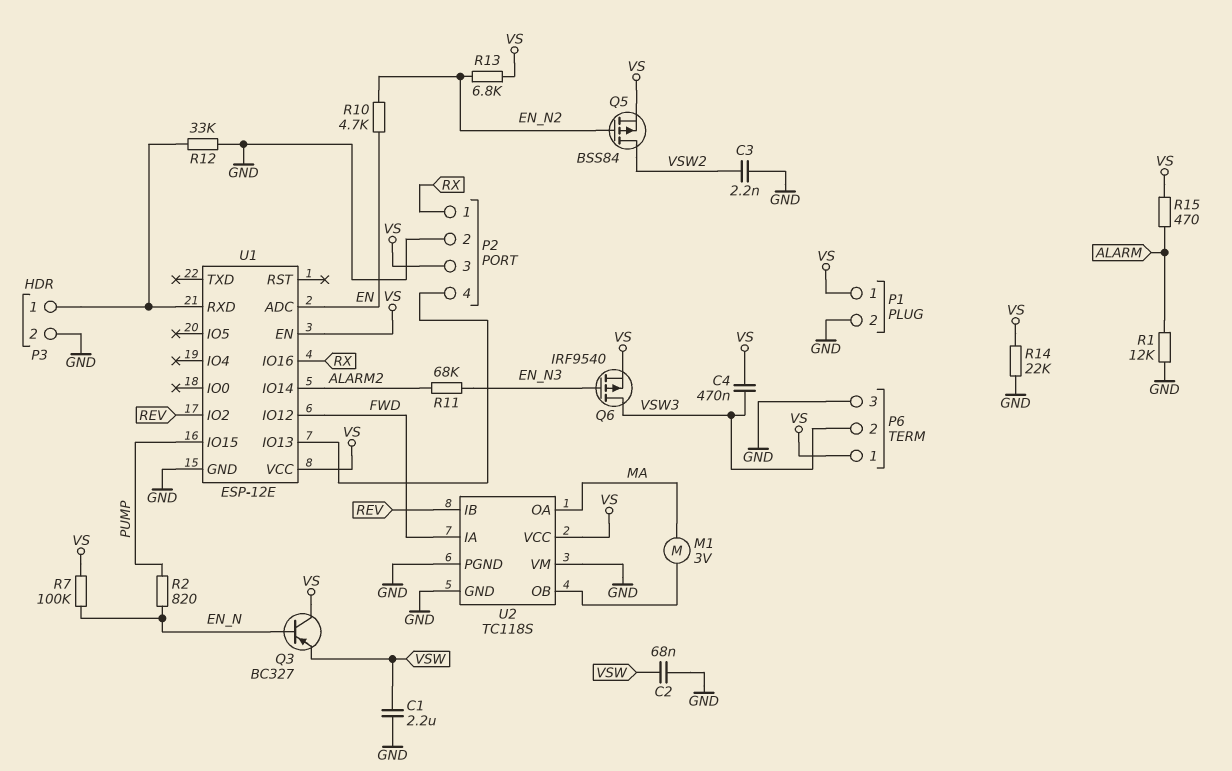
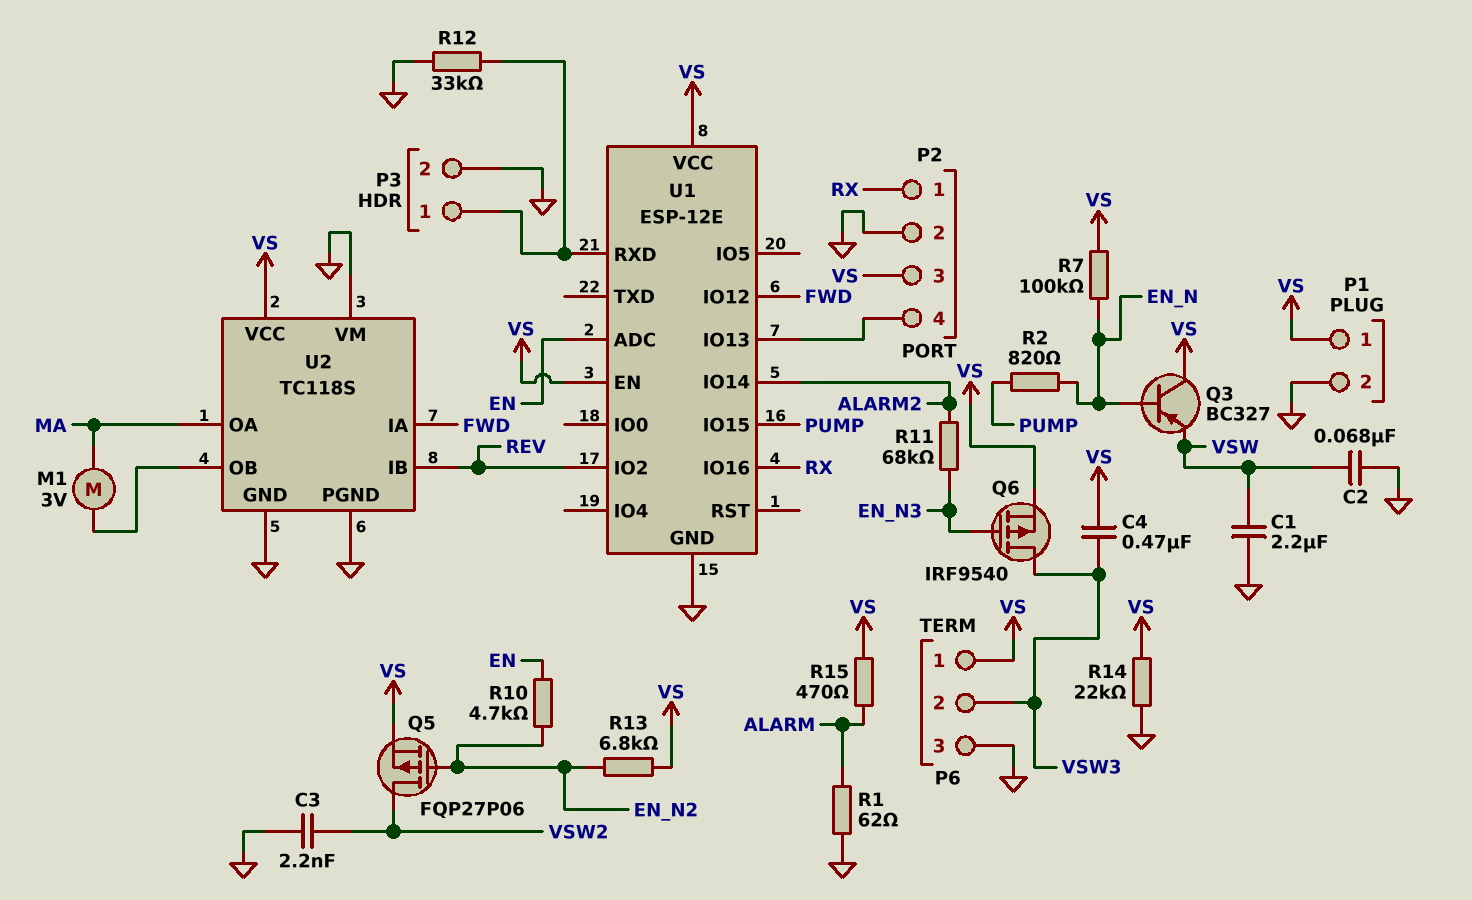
Q5: PMOS BSS84 (G EN_N2, D VSW2, S VS) -> PMOS FQP27P06 (G EN_N2, D VSW2, S VS)
R1: 12k (ALARM, GND) -> 62 (ALARM, GND)

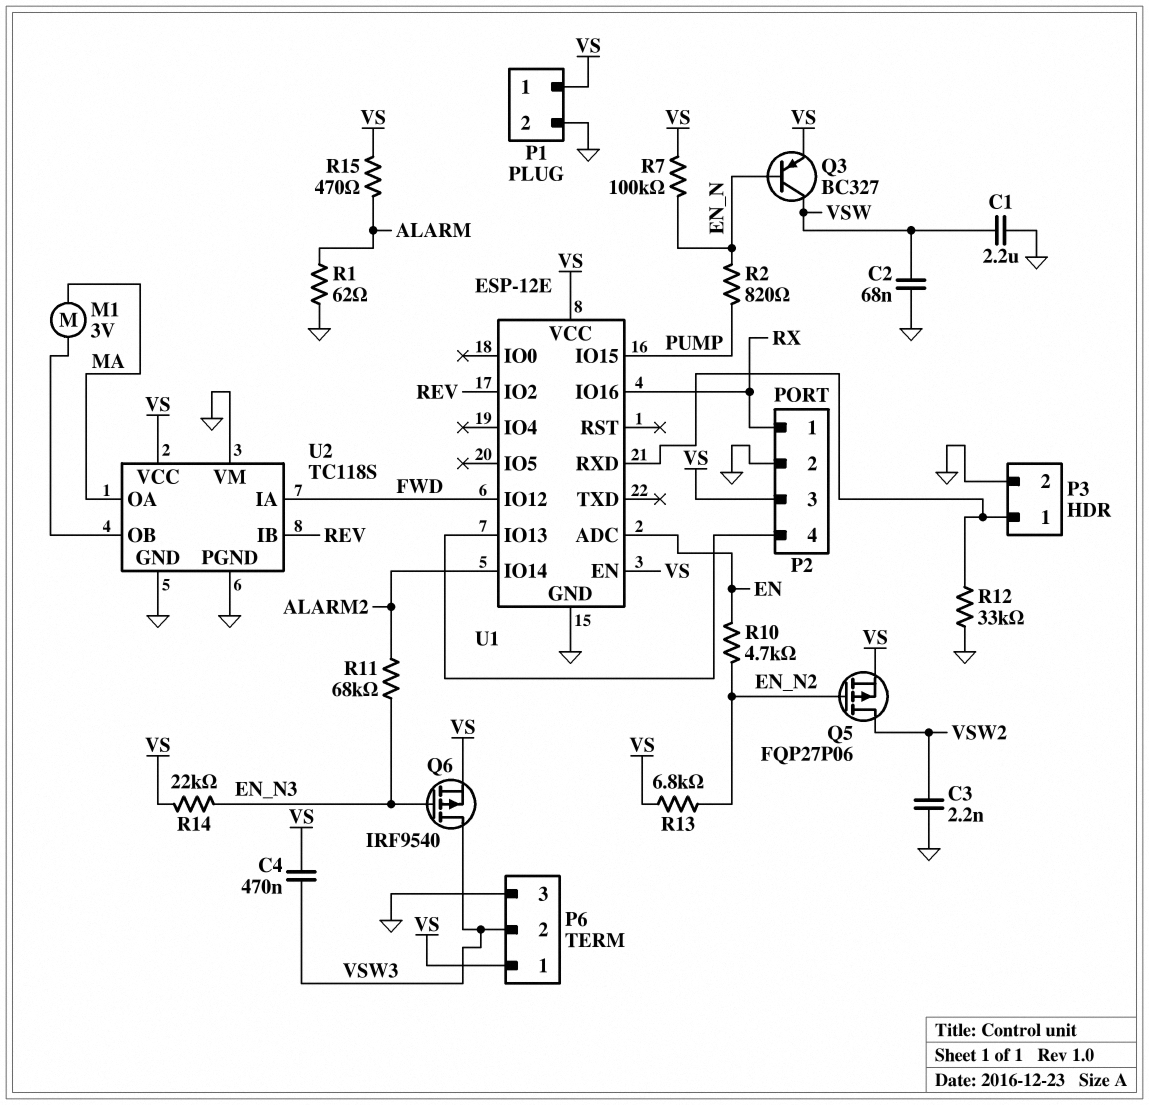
Q3: PNP BC327 (B EN_N, C VS, E VSW) -> PNP BC327 (B EN_N, C VSW, E VS)
R14: 22k (GND, VS) -> 22k (EN_N3, VS)

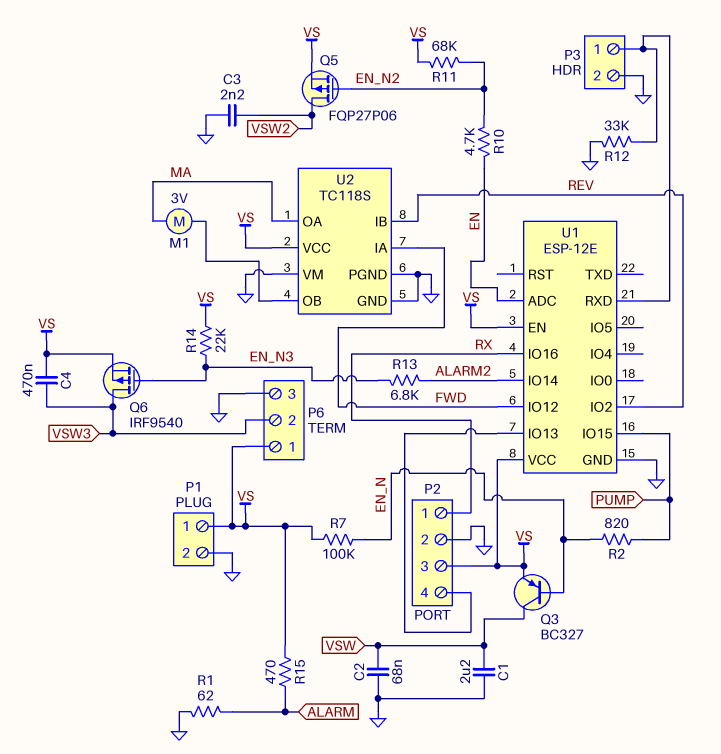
R11: 68k (ALARM2, EN_N3) -> 68k (EN_N2, VS)
R13: 6.8k (EN_N2, VS) -> 6.8k (ALARM2, EN_N3)

